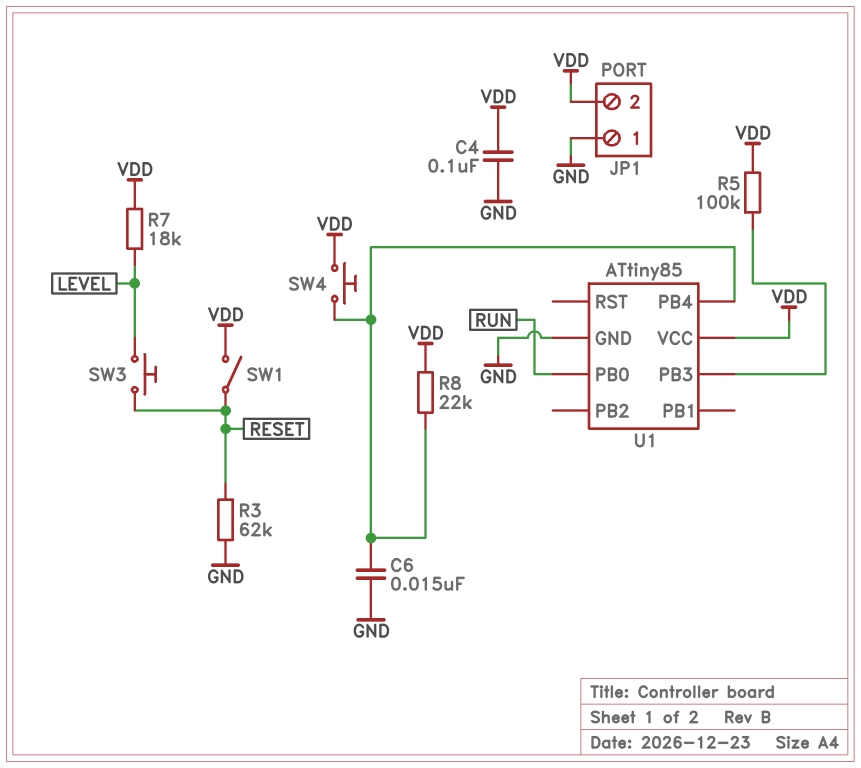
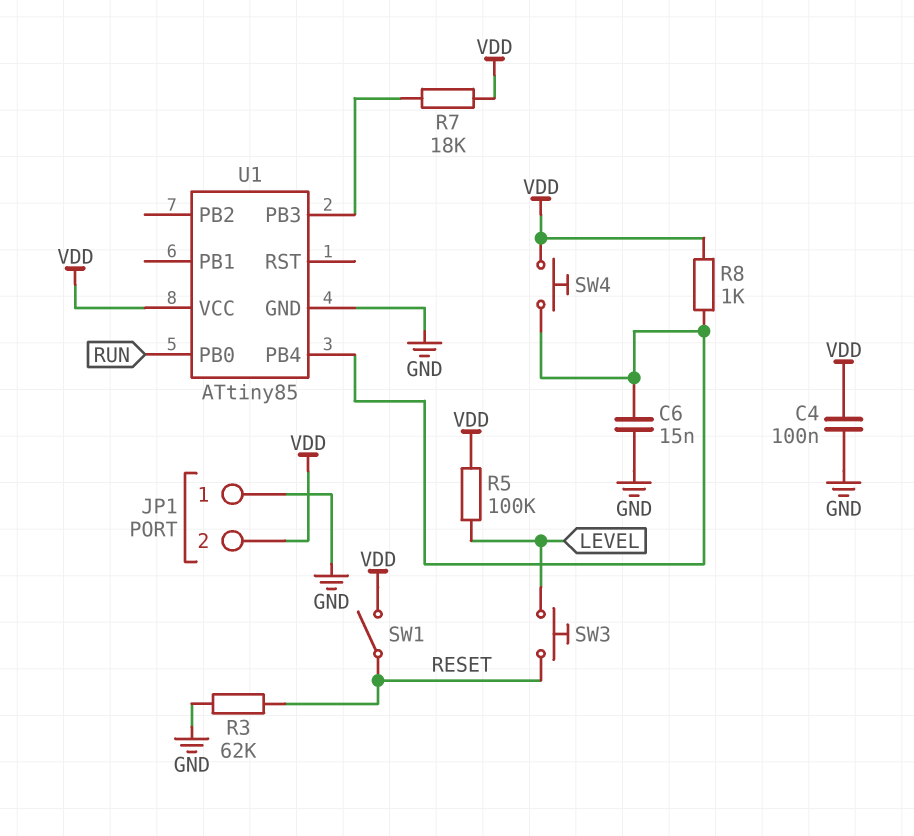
R5: 100k (U1/PB3, VDD) -> 100k (LEVEL, VDD)
R7: 18k (LEVEL, VDD) -> 18k (U1/PB3, VDD)
R8: 22k (U1/PB4, VDD) -> 1k (U1/PB4, VDD)

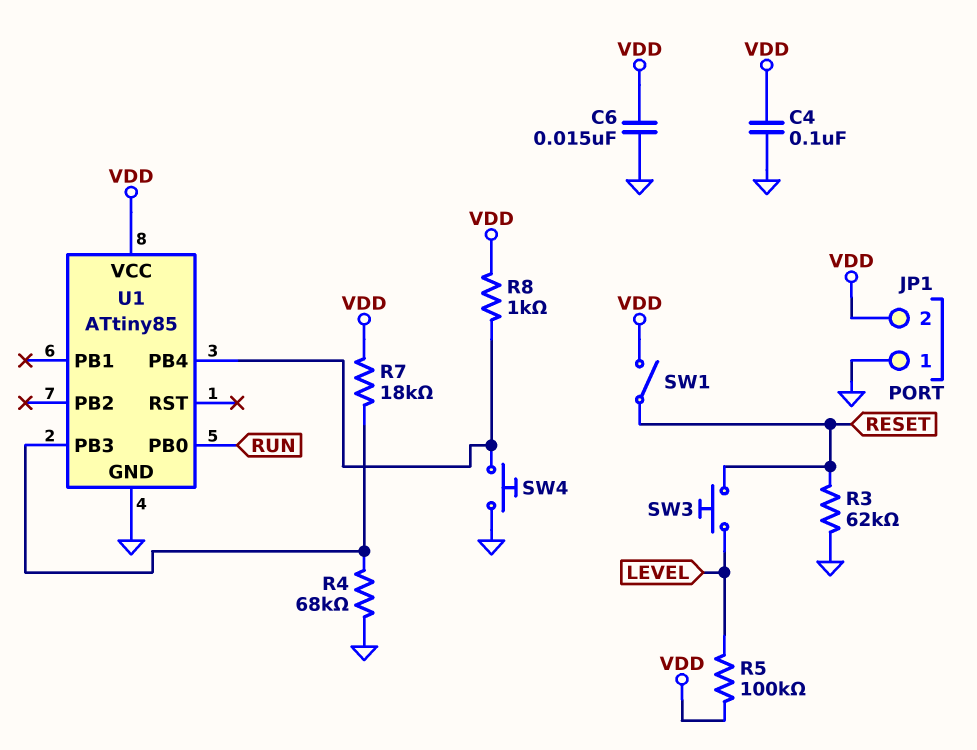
C6: 15nF (GND, U1/PB4) -> 15nF (GND, VDD)
R4: none -> 68k (GND, U1/PB3)
SW4: button (U1/PB4, VDD) -> button (GND, U1/PB4)

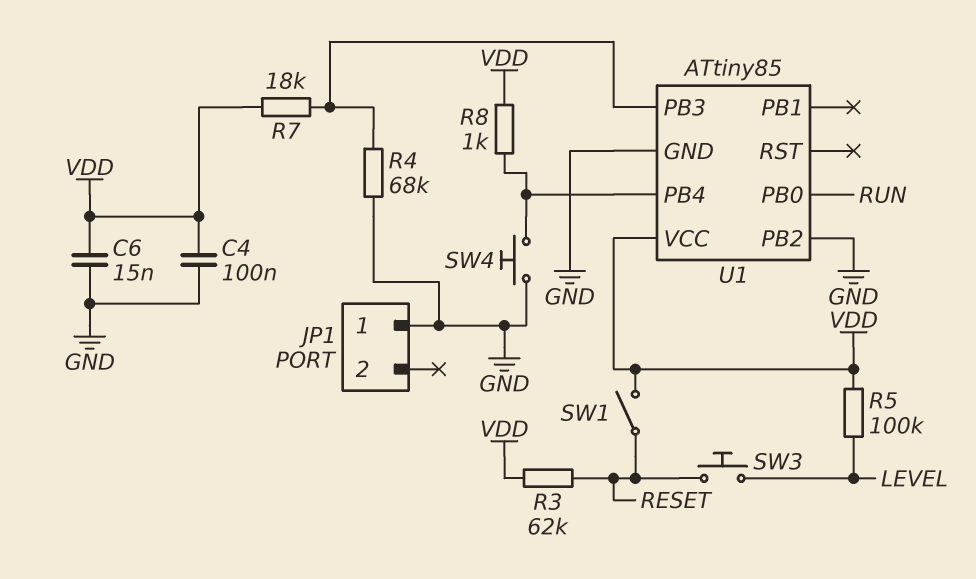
JP1 pin 2: VDD -> none
R3: 62k (GND, RESET) -> 62k (RESET, VDD)
U1 pin PB2: none -> GND

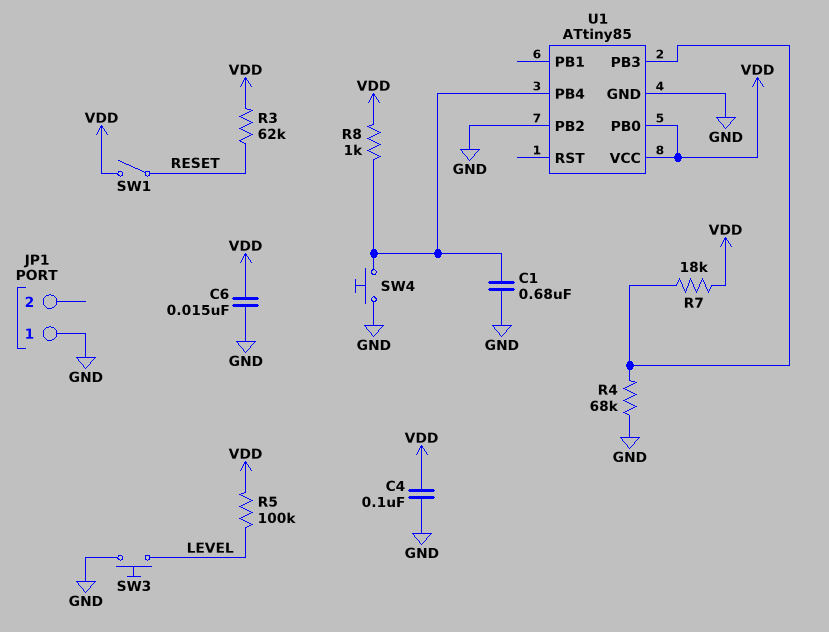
C1: none -> 680nF (GND, U1/PB4)
SW3: button (LEVEL, RESET) -> button (GND, LEVEL)
U1 pin PB0: RUN -> VDD

